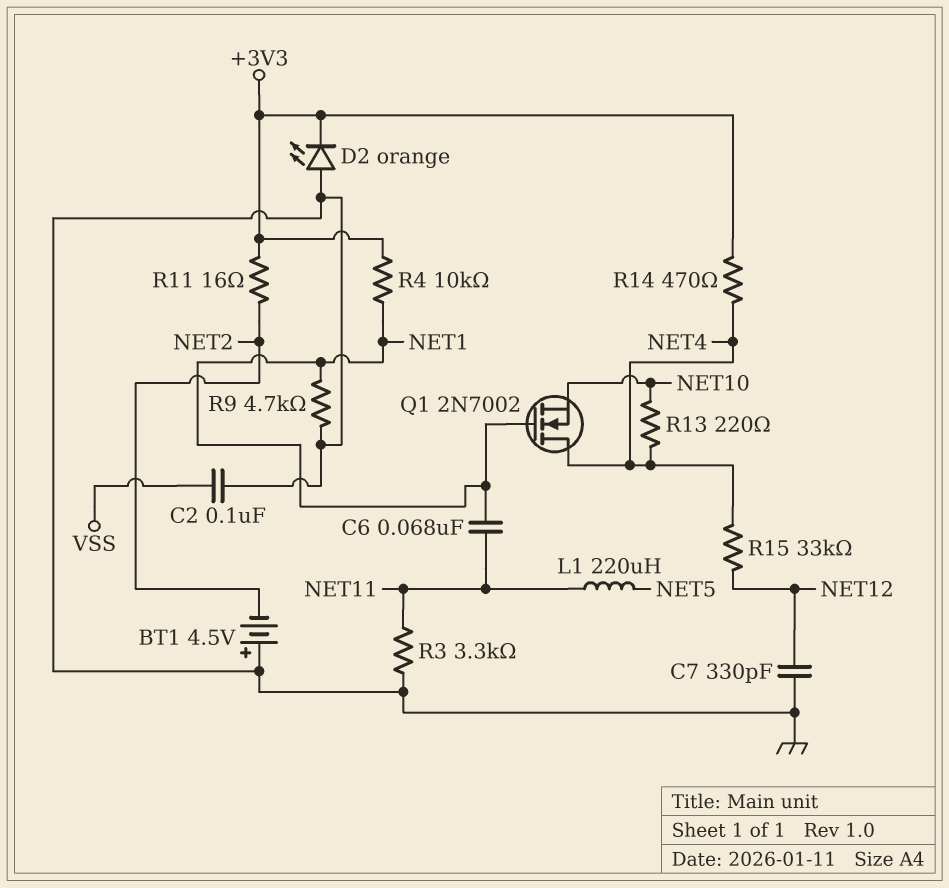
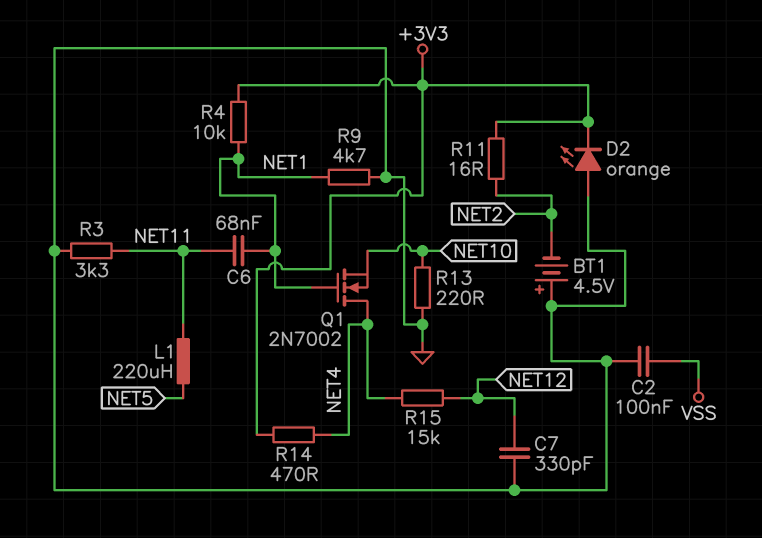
R13: 220 (NET4, NET10) -> 220 (GND, NET10)
R15: 33k (NET4, NET12) -> 15k (NET4, NET12)

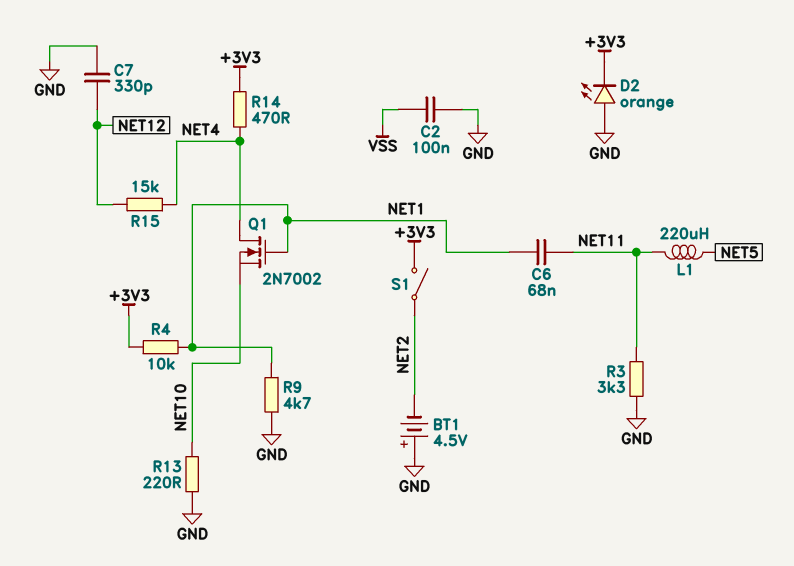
R11: 16 (+3V3, NET2) -> none
S1: none -> switch (+3V3, NET2)

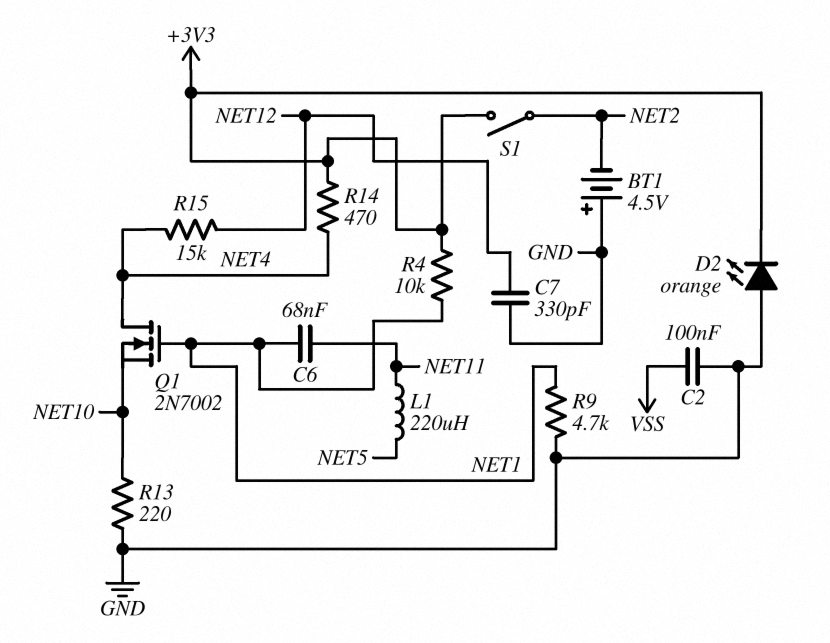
R3: 3.3k (GND, NET11) -> none

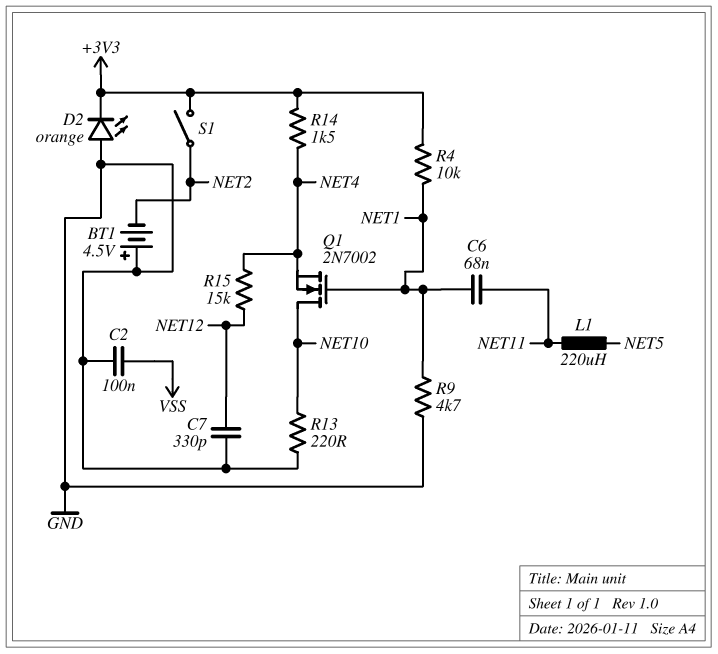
Q1: NMOS 2N7002 (G NET1, D NET4, S NET10) -> NMOS 2N7002 (G NET1, D NET10, S NET4)
R14: 470 (+3V3, NET4) -> 1.5k (+3V3, NET4)

